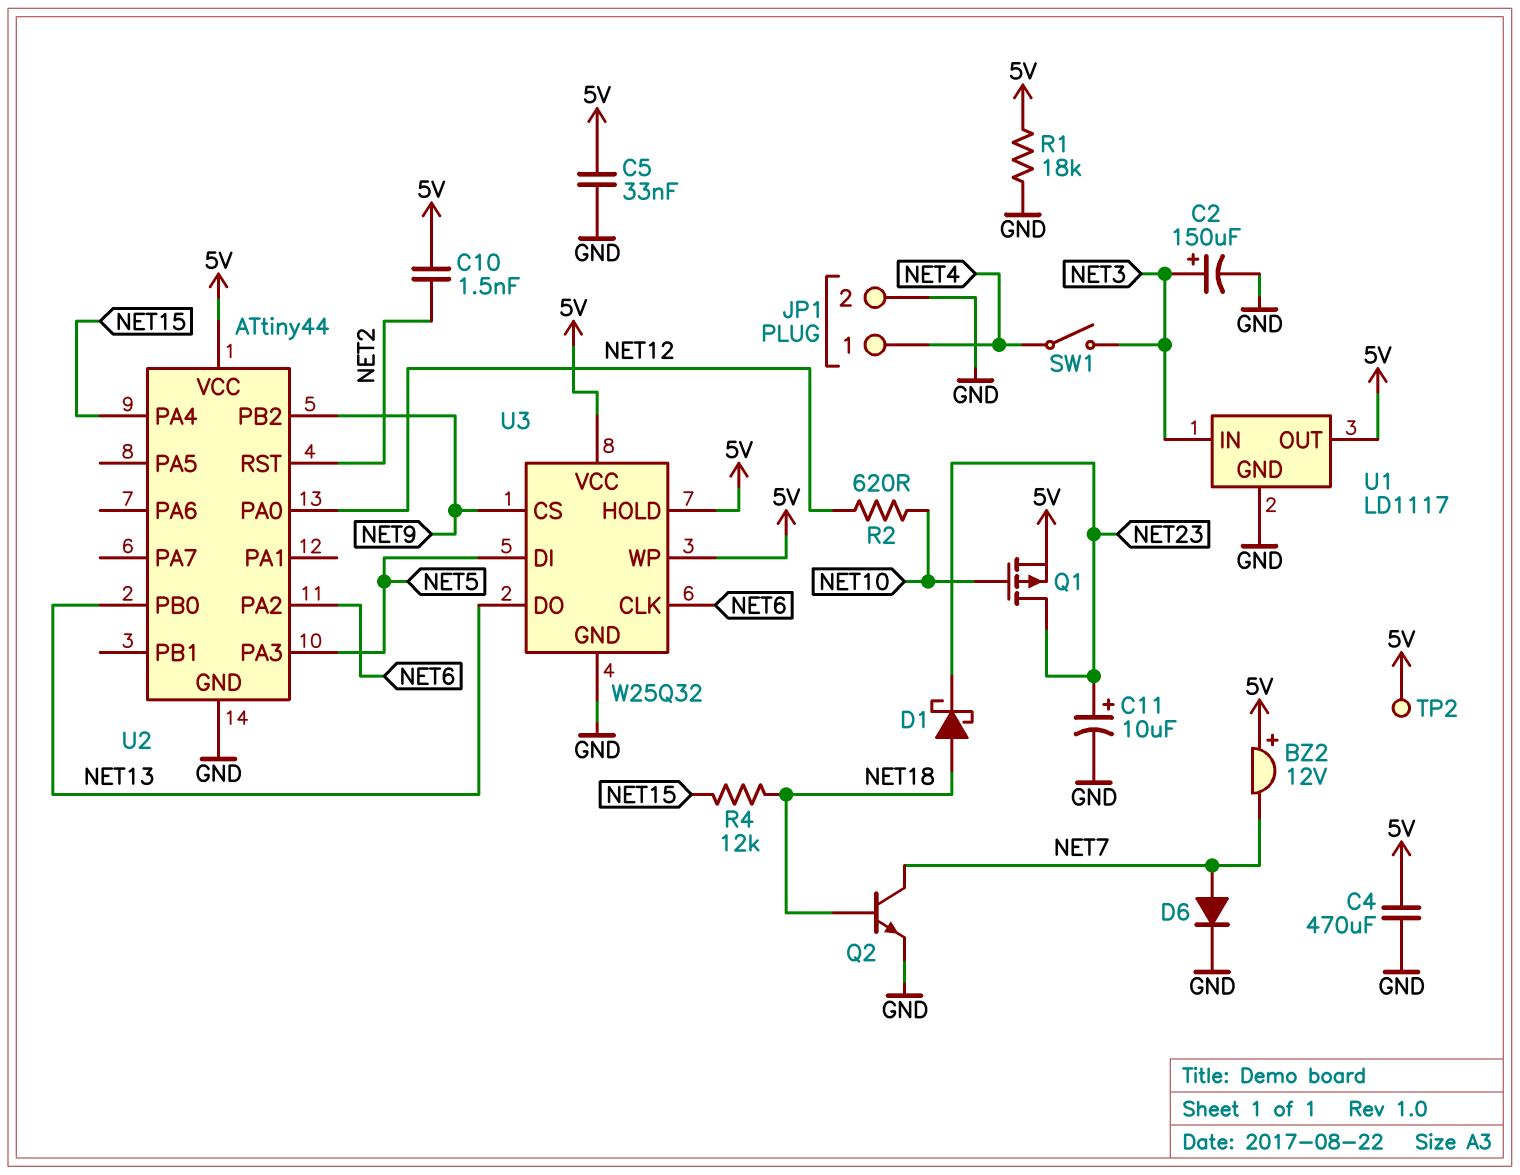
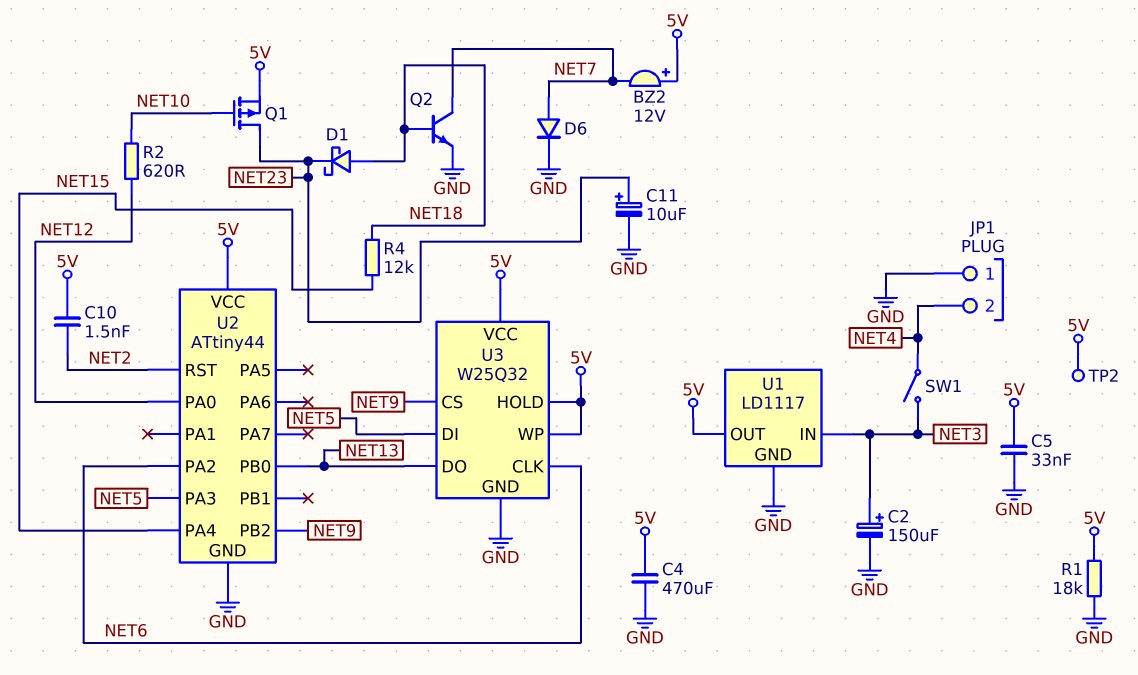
JP1 pin 1: NET4 -> GND
JP1 pin 2: GND -> NET4

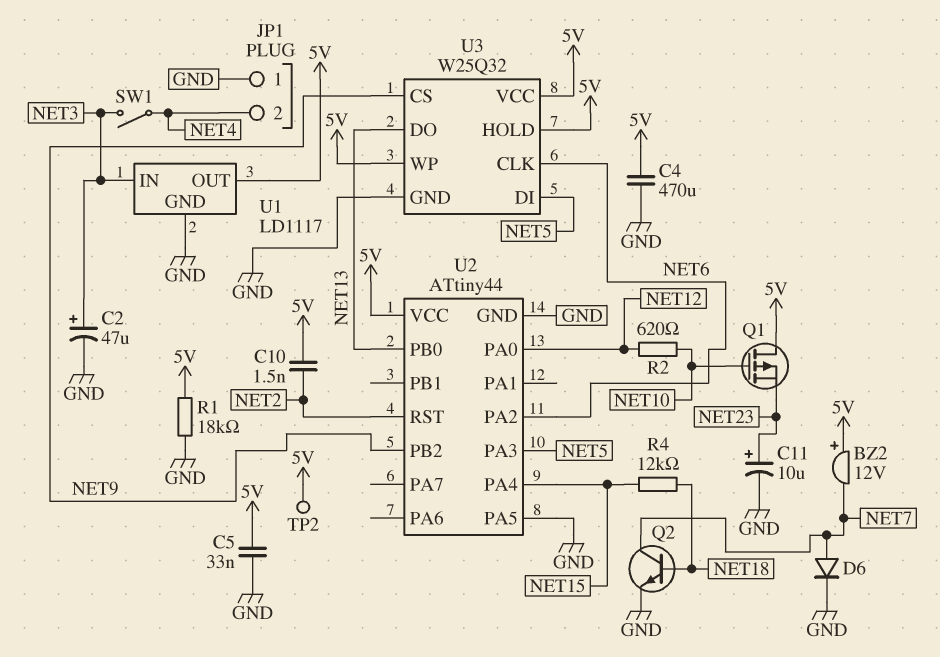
C2: 150uF (plus NET3, minus GND) -> 47uF (plus NET3, minus GND)
D1: schottky (A NET18, K NET23) -> none
Q1: PMOS (G NET10, D NET23, S 5V) -> PMOS (G NET10, D 5V, S NET23)
U2 pin PA5: none -> GND

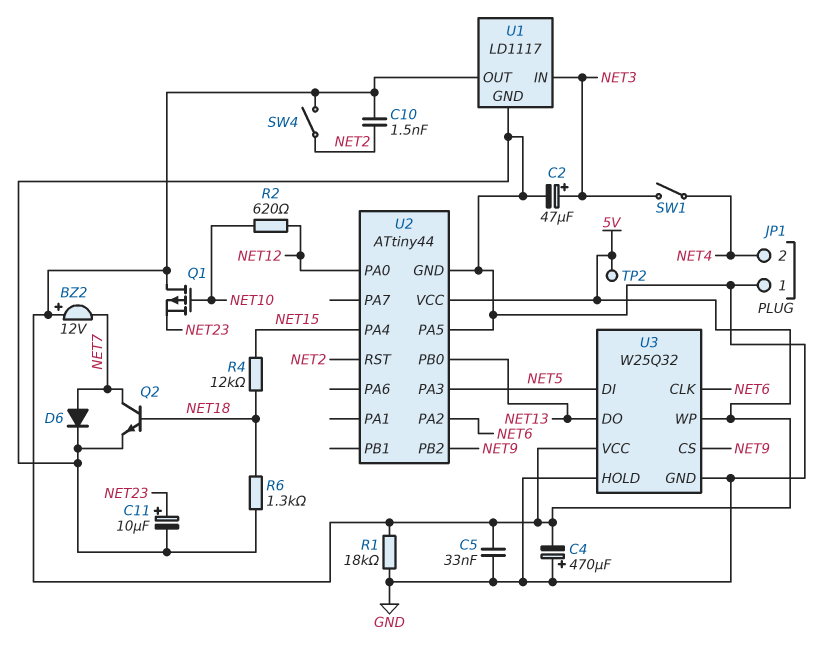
C4: 470uF (5V, GND) -> 470uF (plus GND, minus 5V)
R6: none -> 1.3k (GND, NET18)
SW4: none -> switch (5V, NET2)
U3 pin HOLD: 5V -> GND

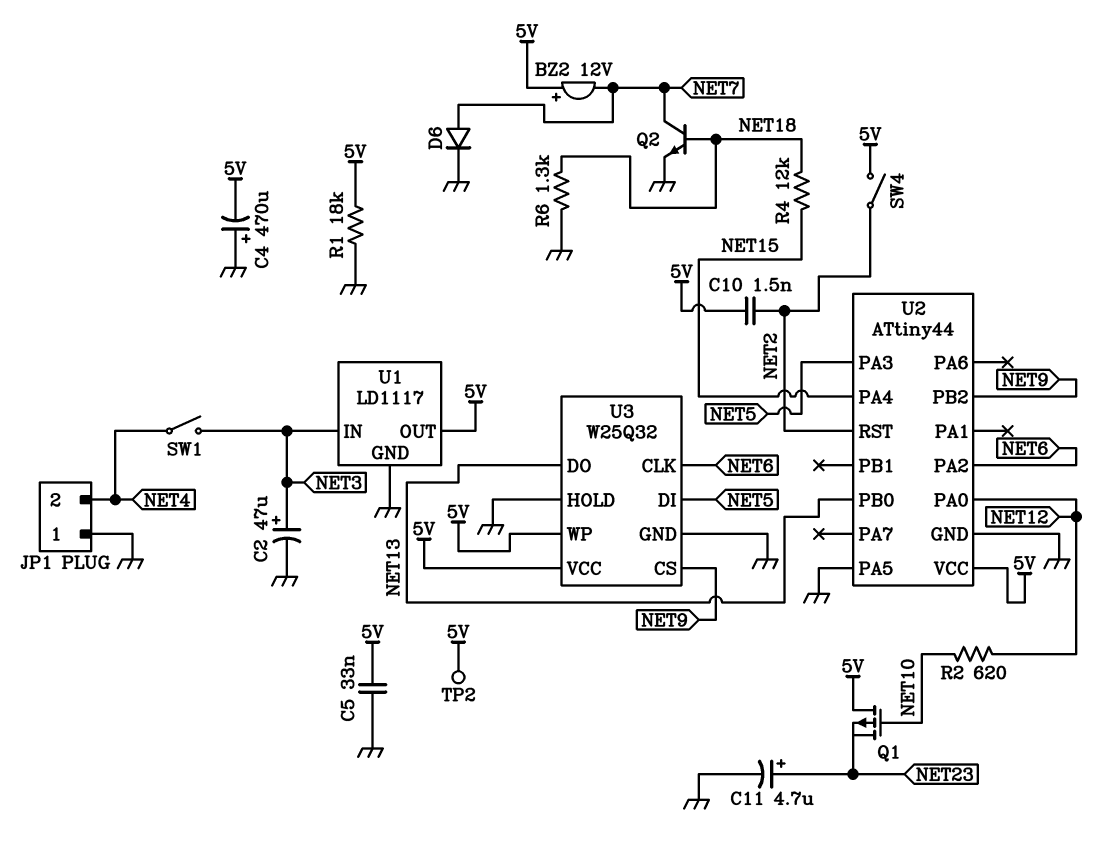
C11: 10uF (plus NET23, minus GND) -> 4.7uF (plus NET23, minus GND)

